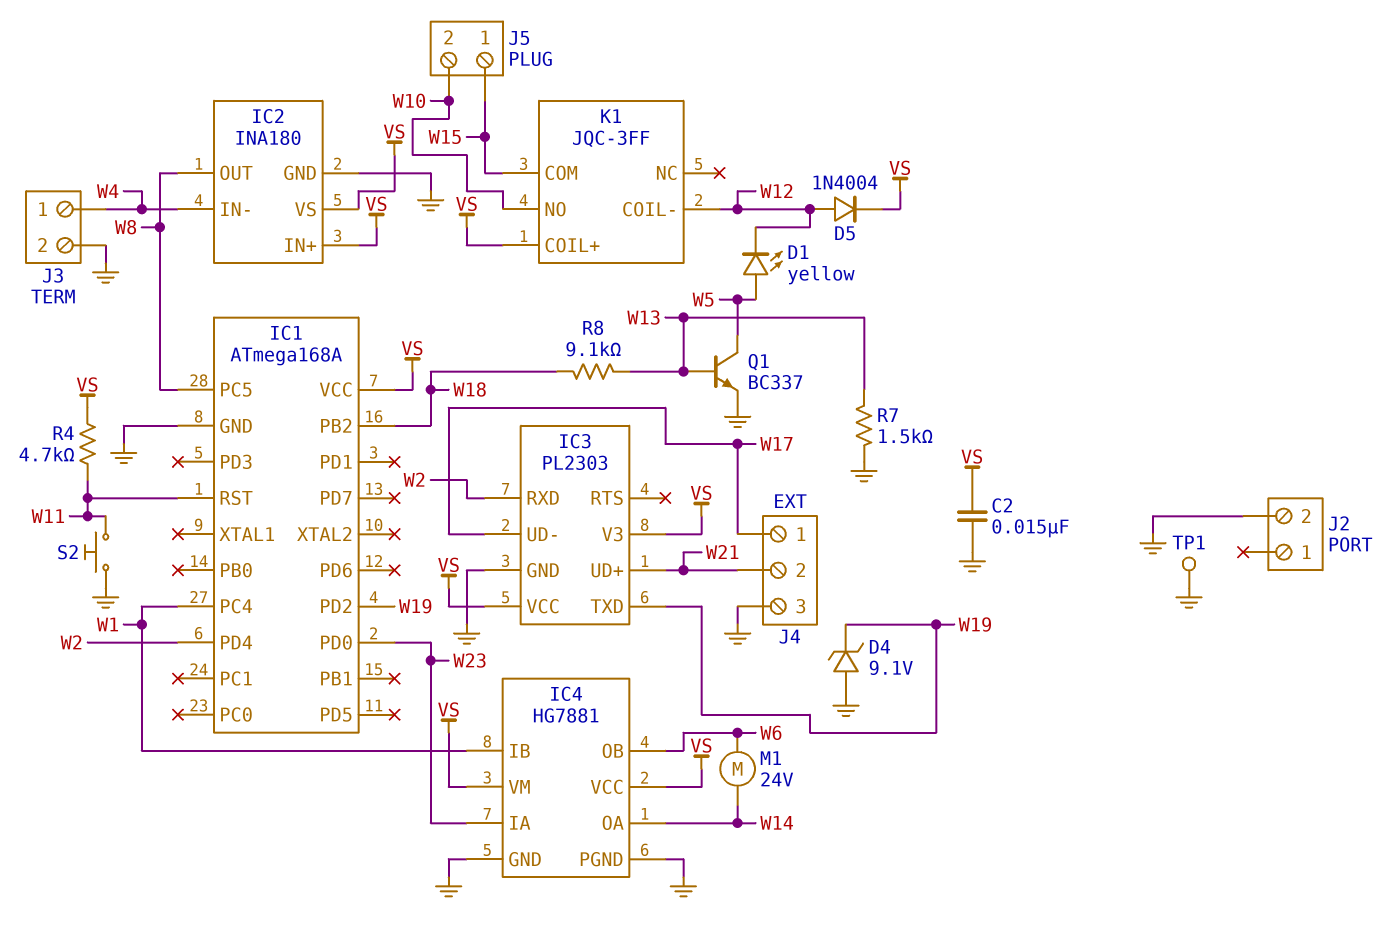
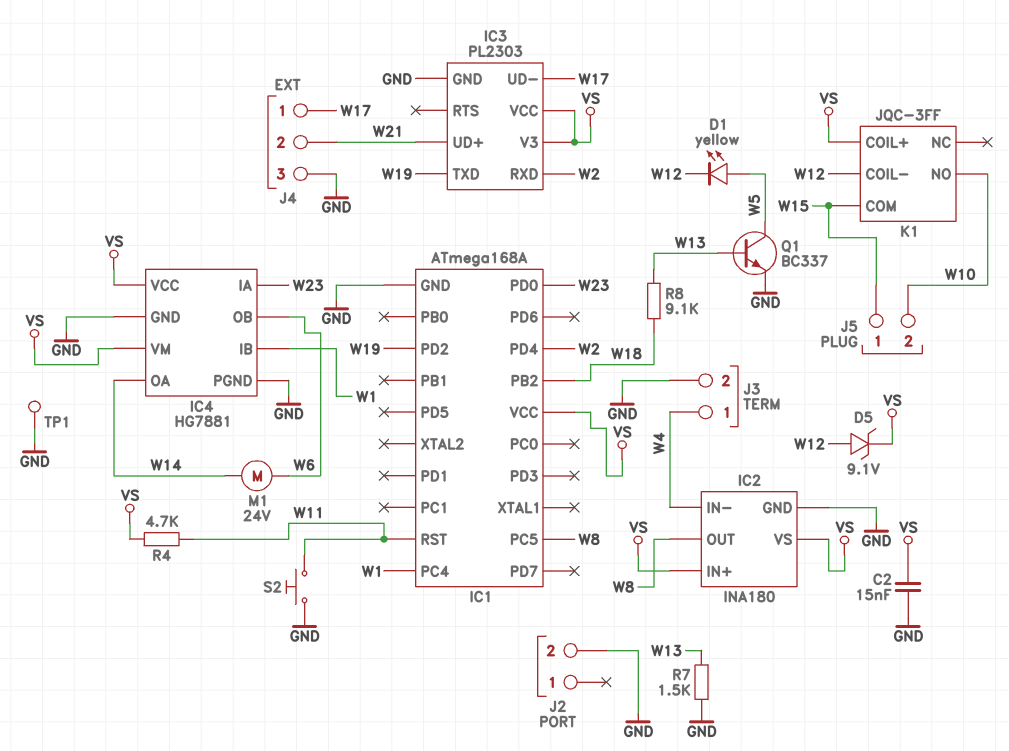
D4: zener 9.1V (A GND, K W19) -> none
D5: diode 1N4004 (A W12, K VS) -> zener 9.1V (A W12, K VS)

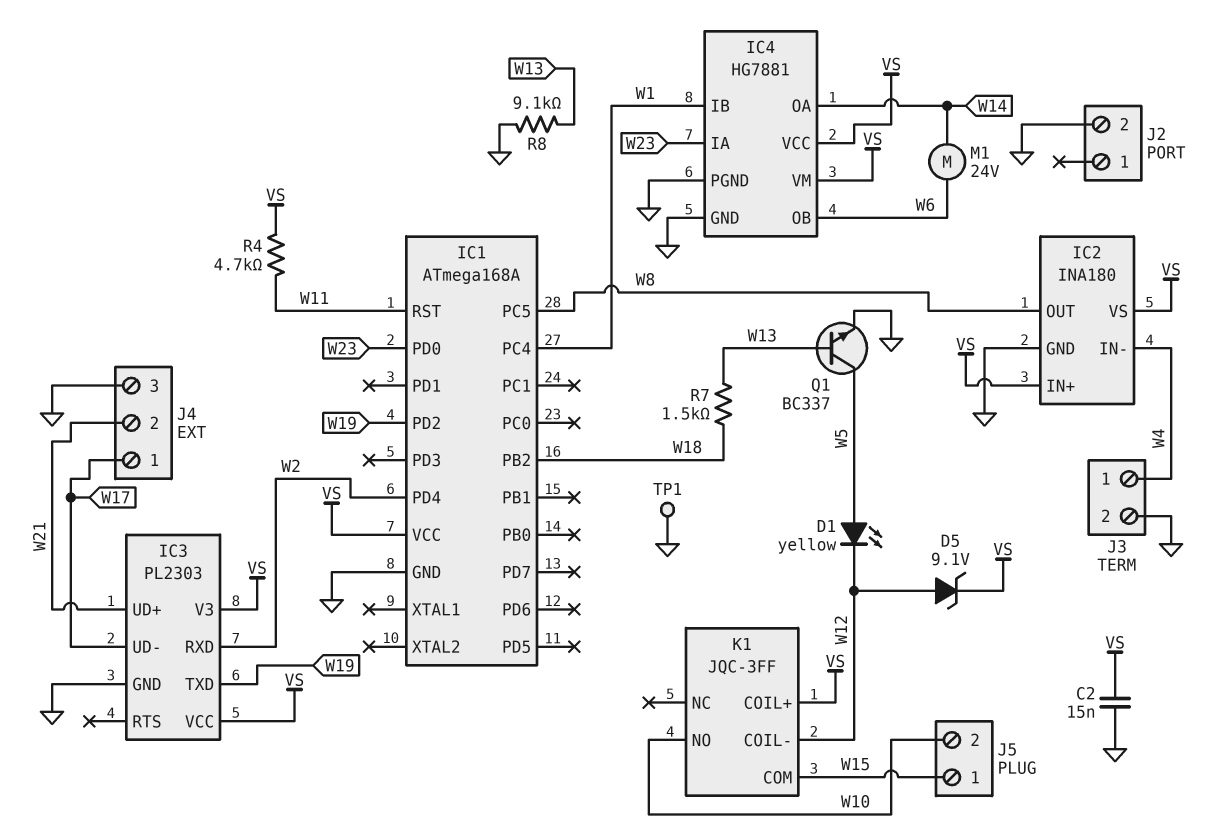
R7: 1.5k (GND, W13) -> 1.5k (W13, W18)
R8: 9.1k (W13, W18) -> 9.1k (GND, W13)
S2: button (GND, W11) -> none

